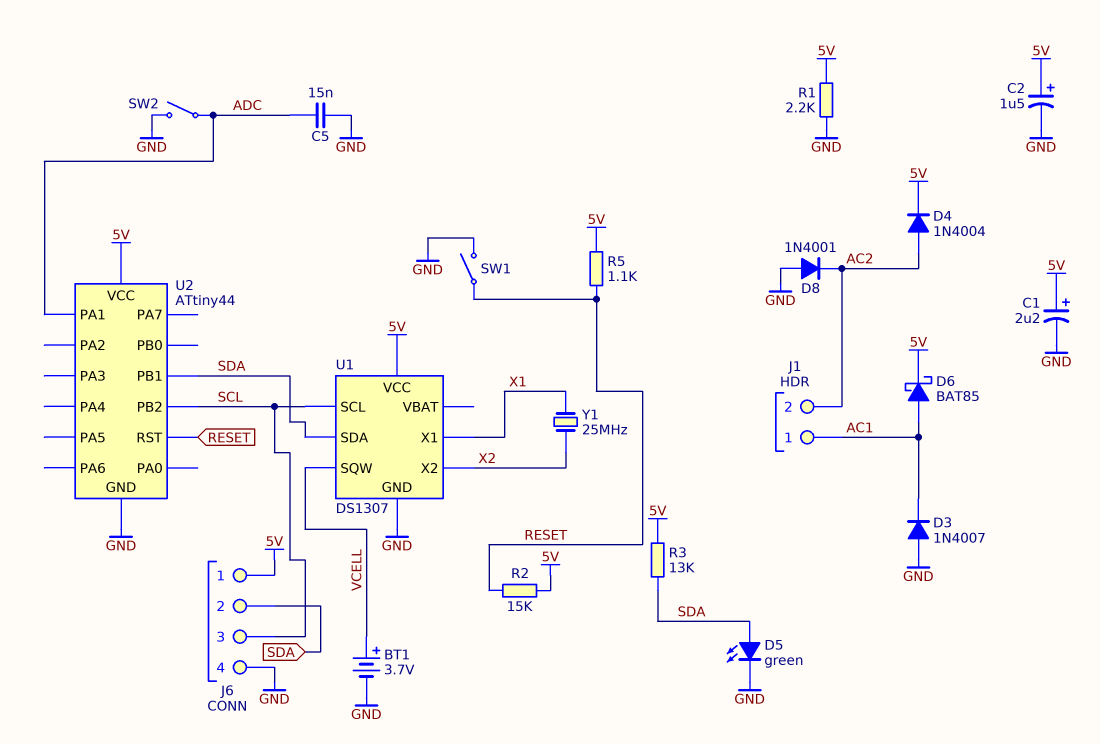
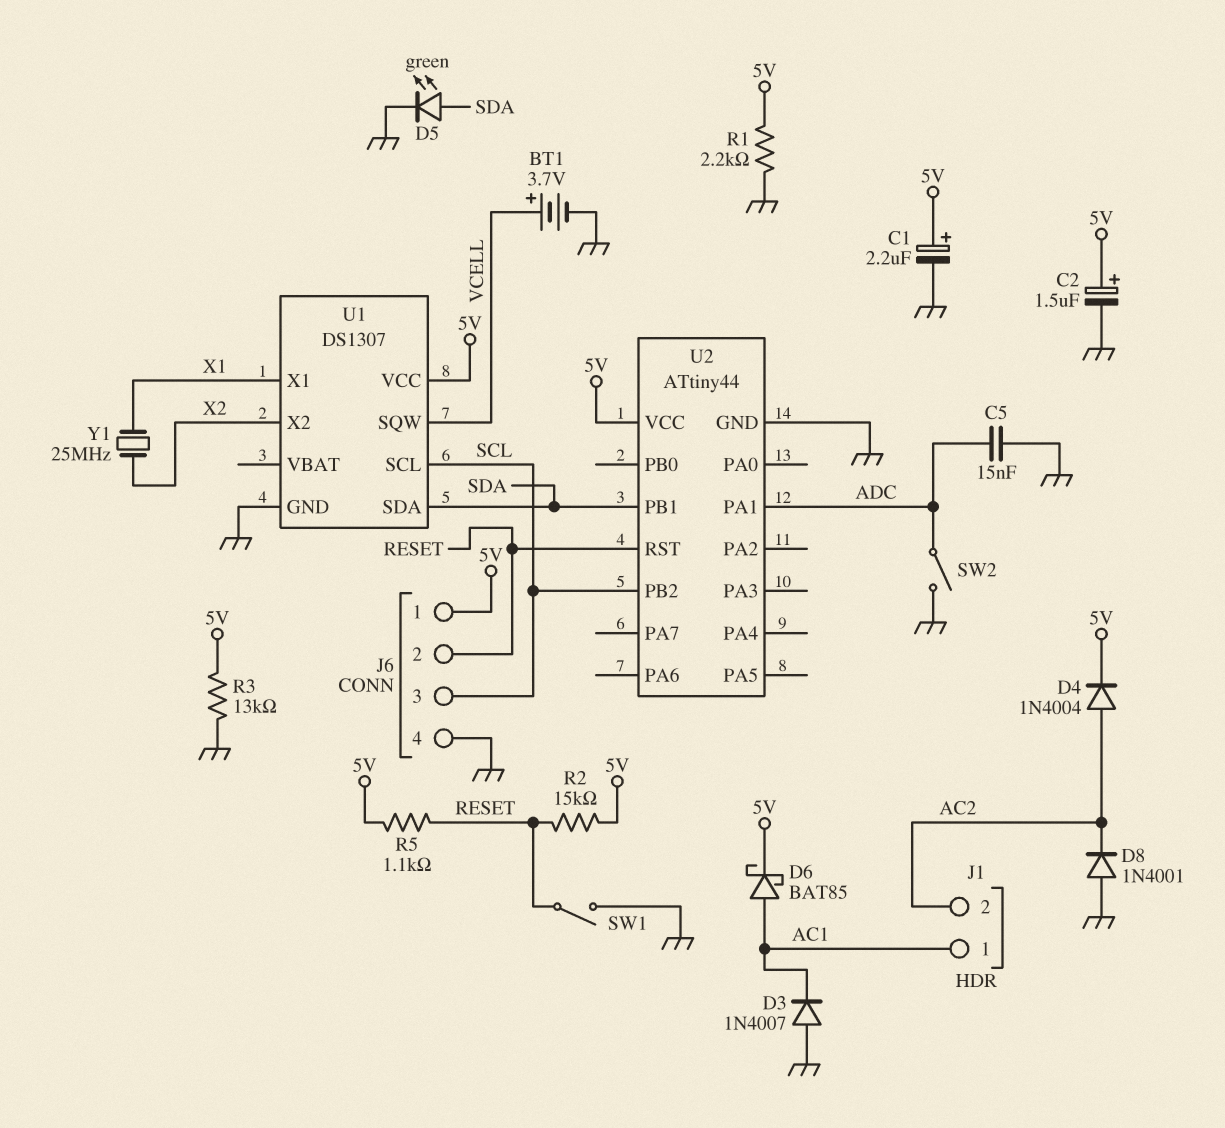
J6 pin 2: SDA -> RESET
R3: 13k (5V, SDA) -> 13k (5V, GND)

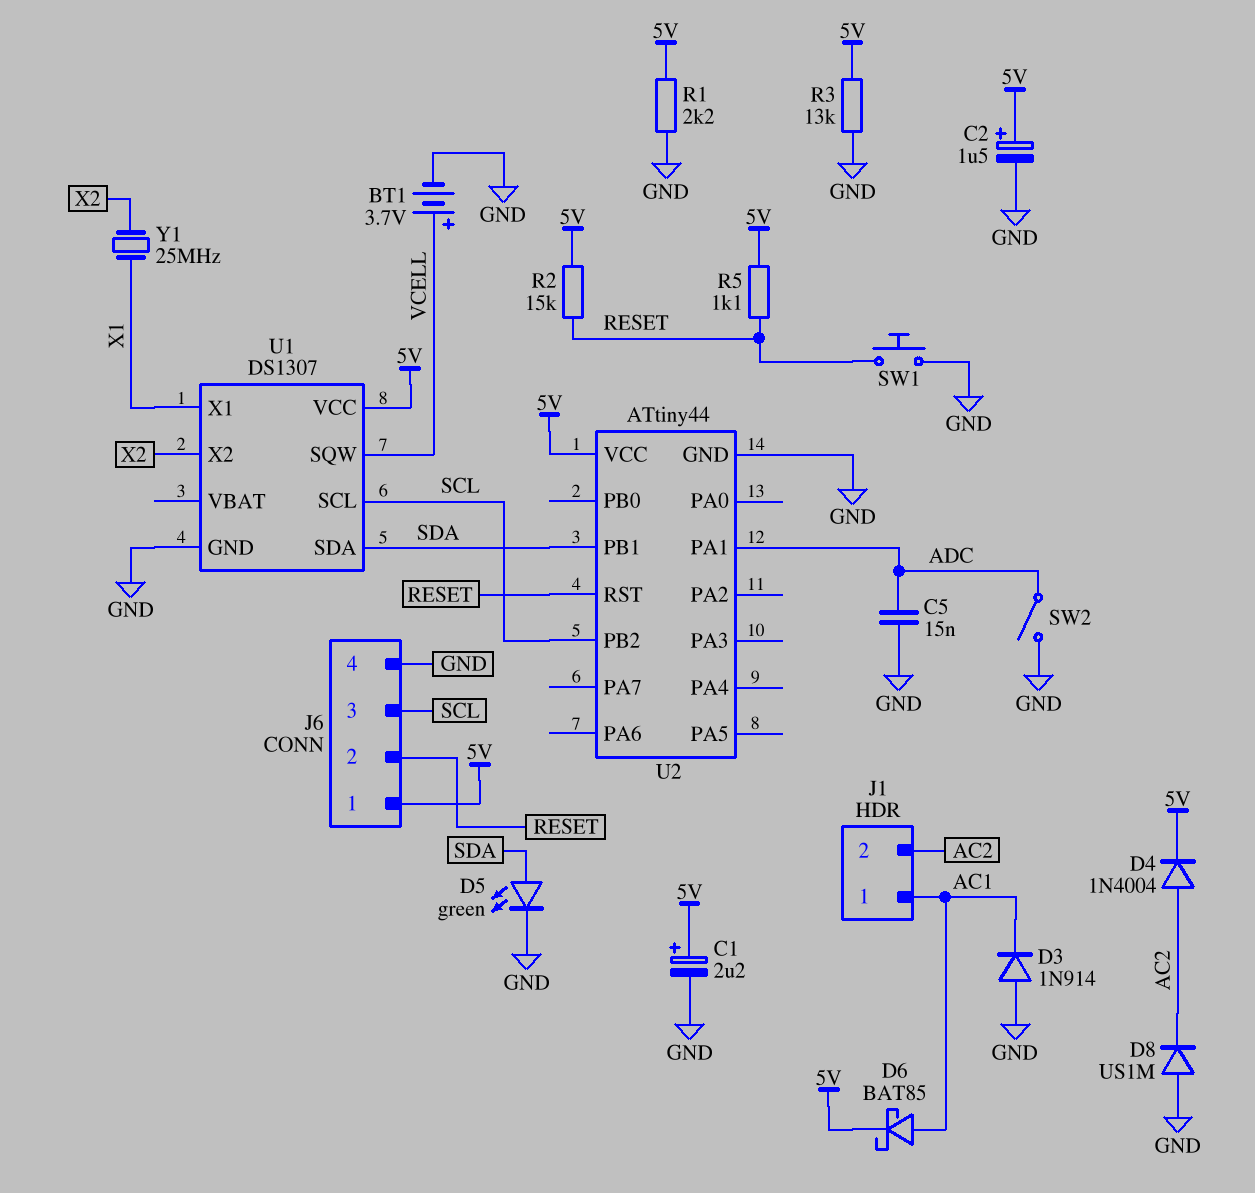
D3: diode 1N4007 (A GND, K AC1) -> diode 1N914 (A GND, K AC1)
D8: diode 1N4001 (A GND, K AC2) -> diode US1M (A GND, K AC2)
SW1: switch (GND, RESET) -> button (GND, RESET)

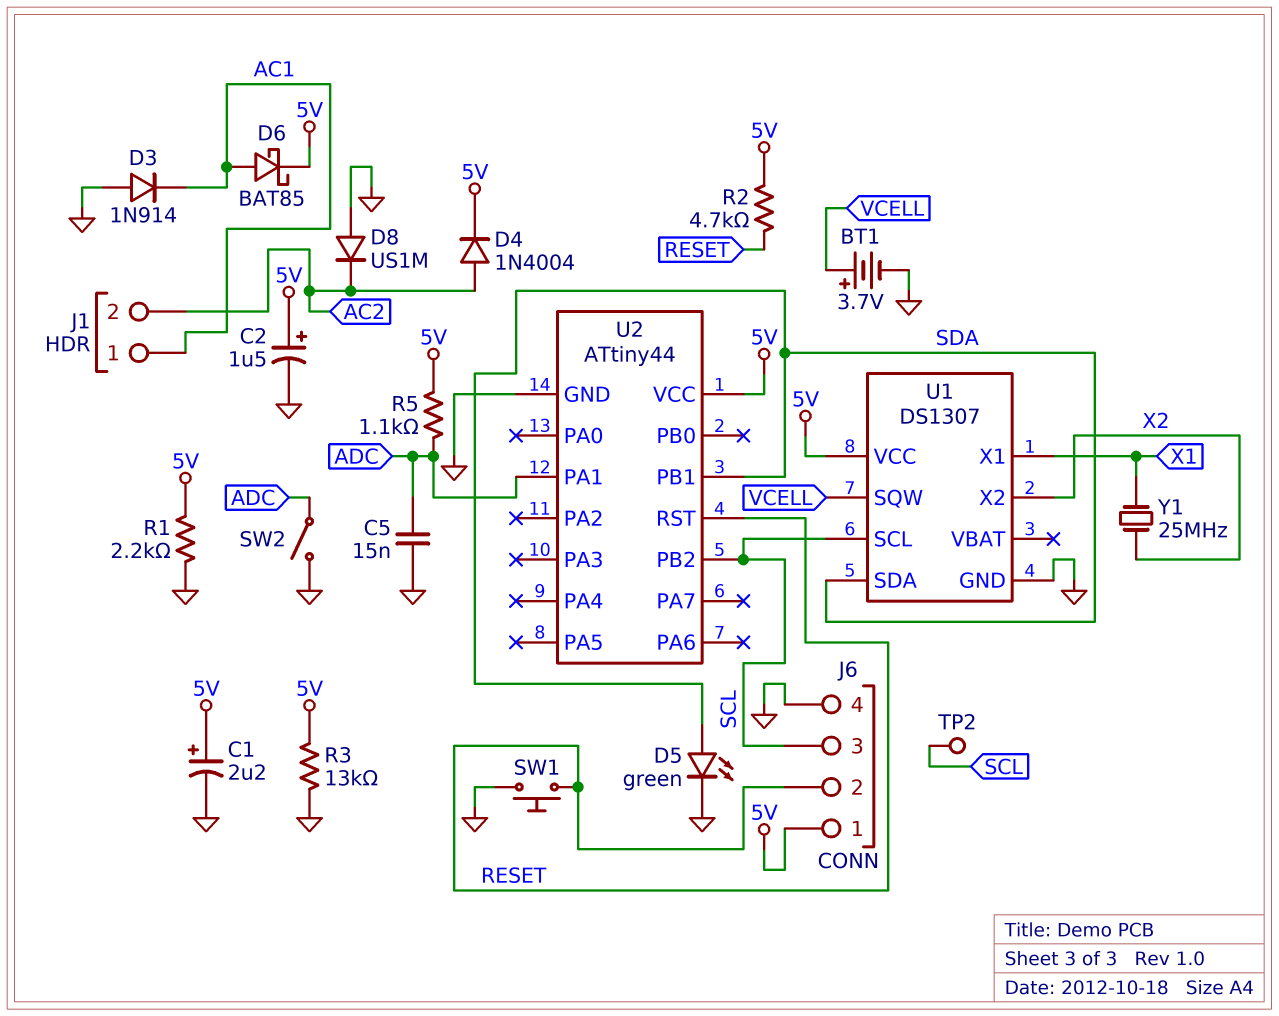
R2: 15k (5V, RESET) -> 4.7k (5V, RESET)
R5: 1.1k (5V, RESET) -> 1.1k (5V, ADC)
TP2: none -> test point (SCL)

